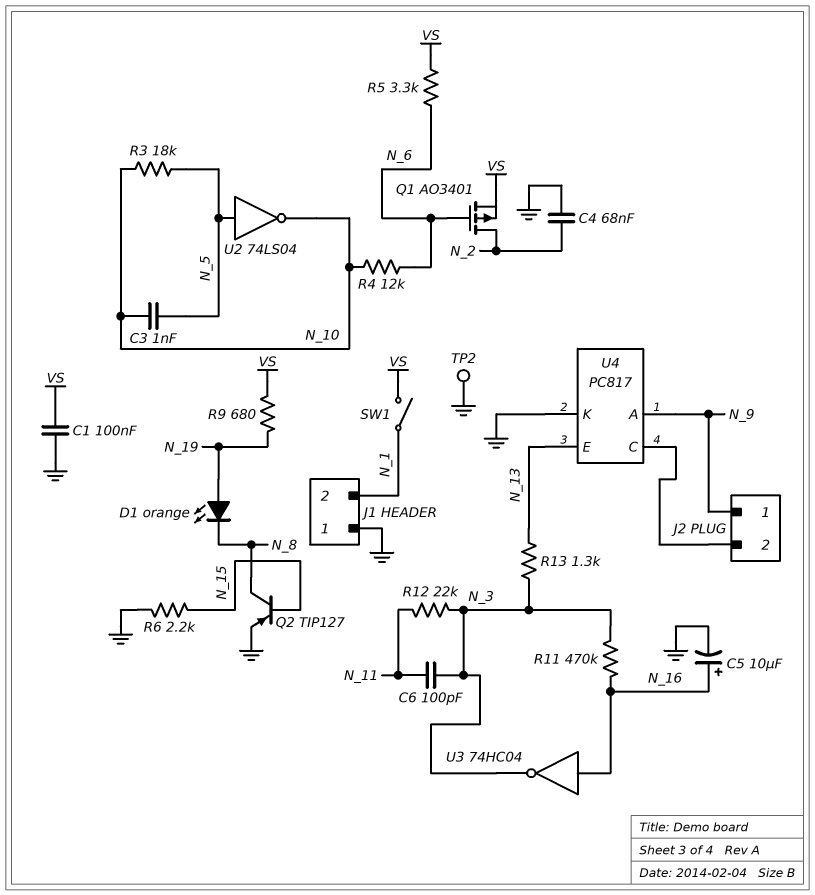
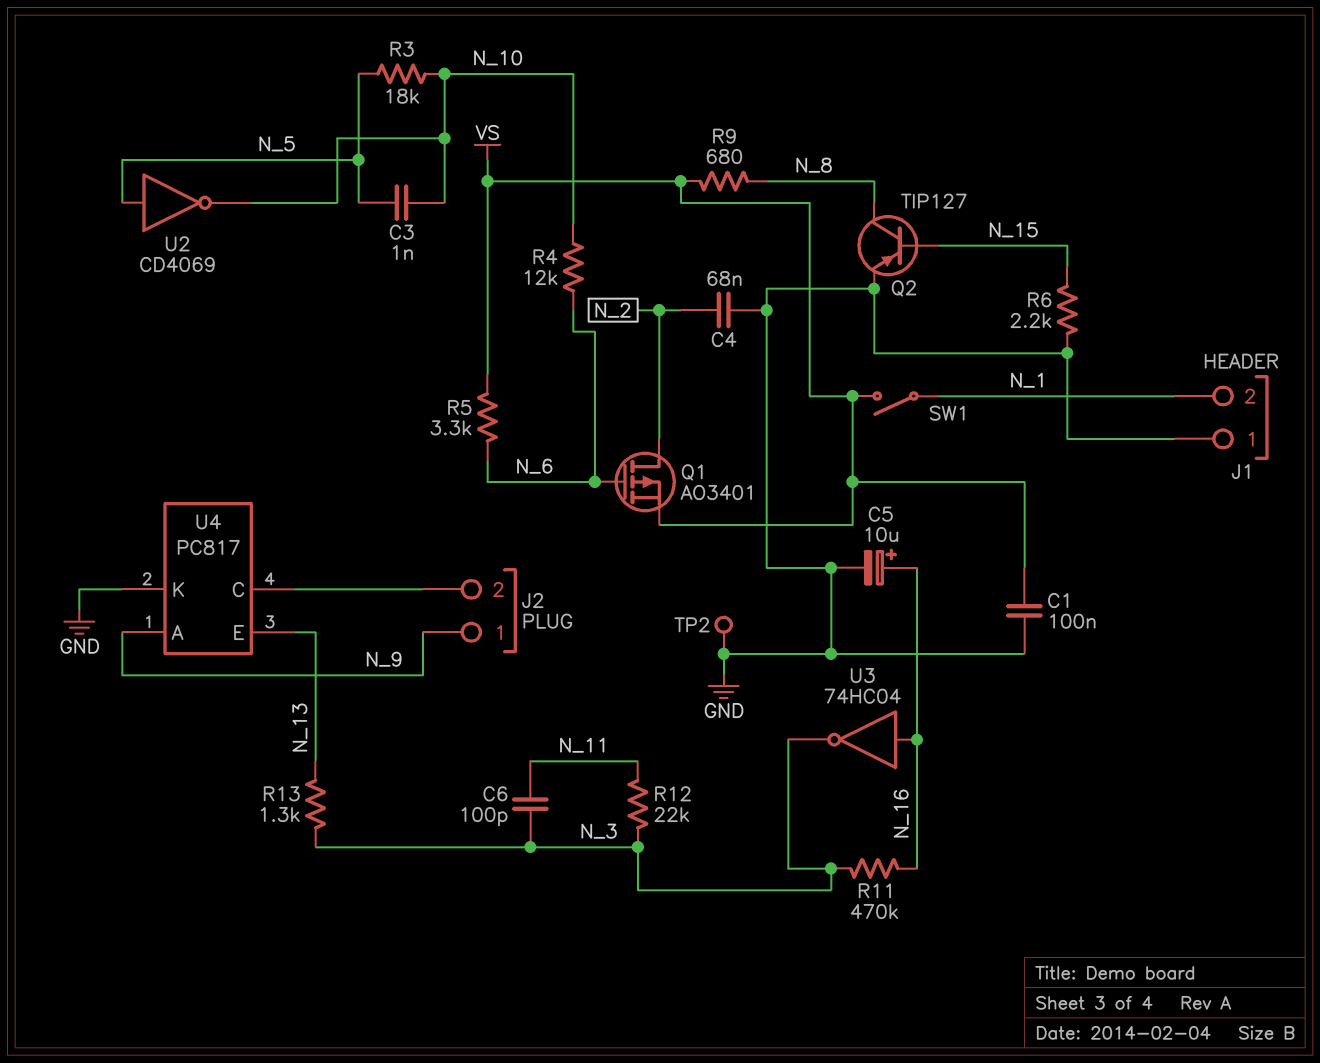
D1: LED orange (A N_19, K N_8) -> none
R9: 680 (N_19, VS) -> 680 (N_8, VS)
U2: NOT 74LS04 (in N_5, out N_10) -> NOT CD4069 (in N_5, out N_10)

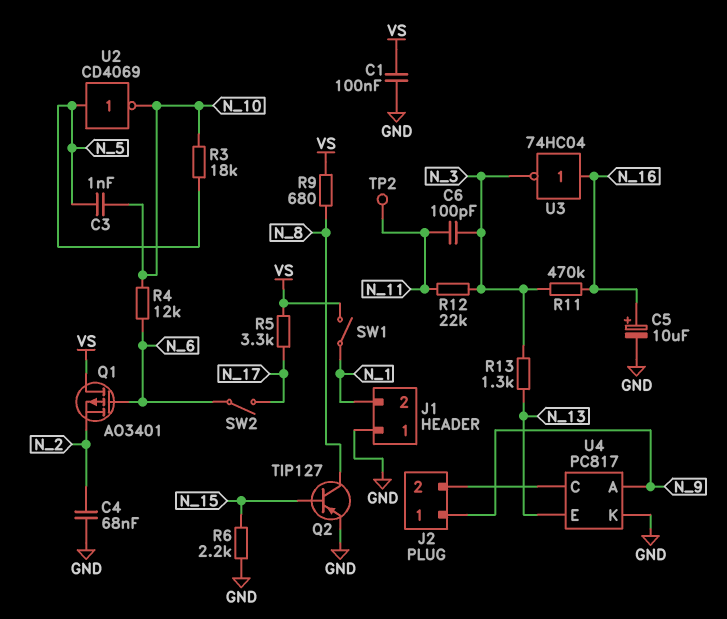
Q1: PMOS AO3401 (G N_6, D N_2, S VS) -> PMOS AO3401 (G N_6, D VS, S N_2)
R5: 3.3k (N_6, VS) -> 3.3k (N_17, VS)
SW2: none -> switch (N_6, N_17)
TP2: test point (GND) -> test point (N_11)

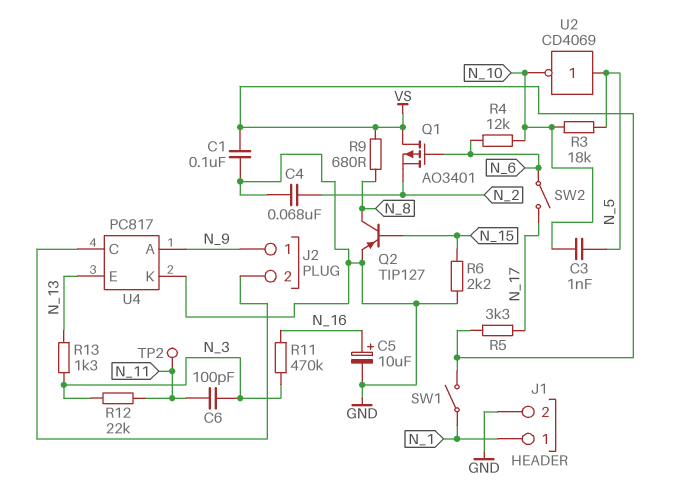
J1 pin 1: GND -> N_1
J1 pin 2: N_1 -> GND
U3: NOT 74HC04 (in N_16, out N_3) -> none

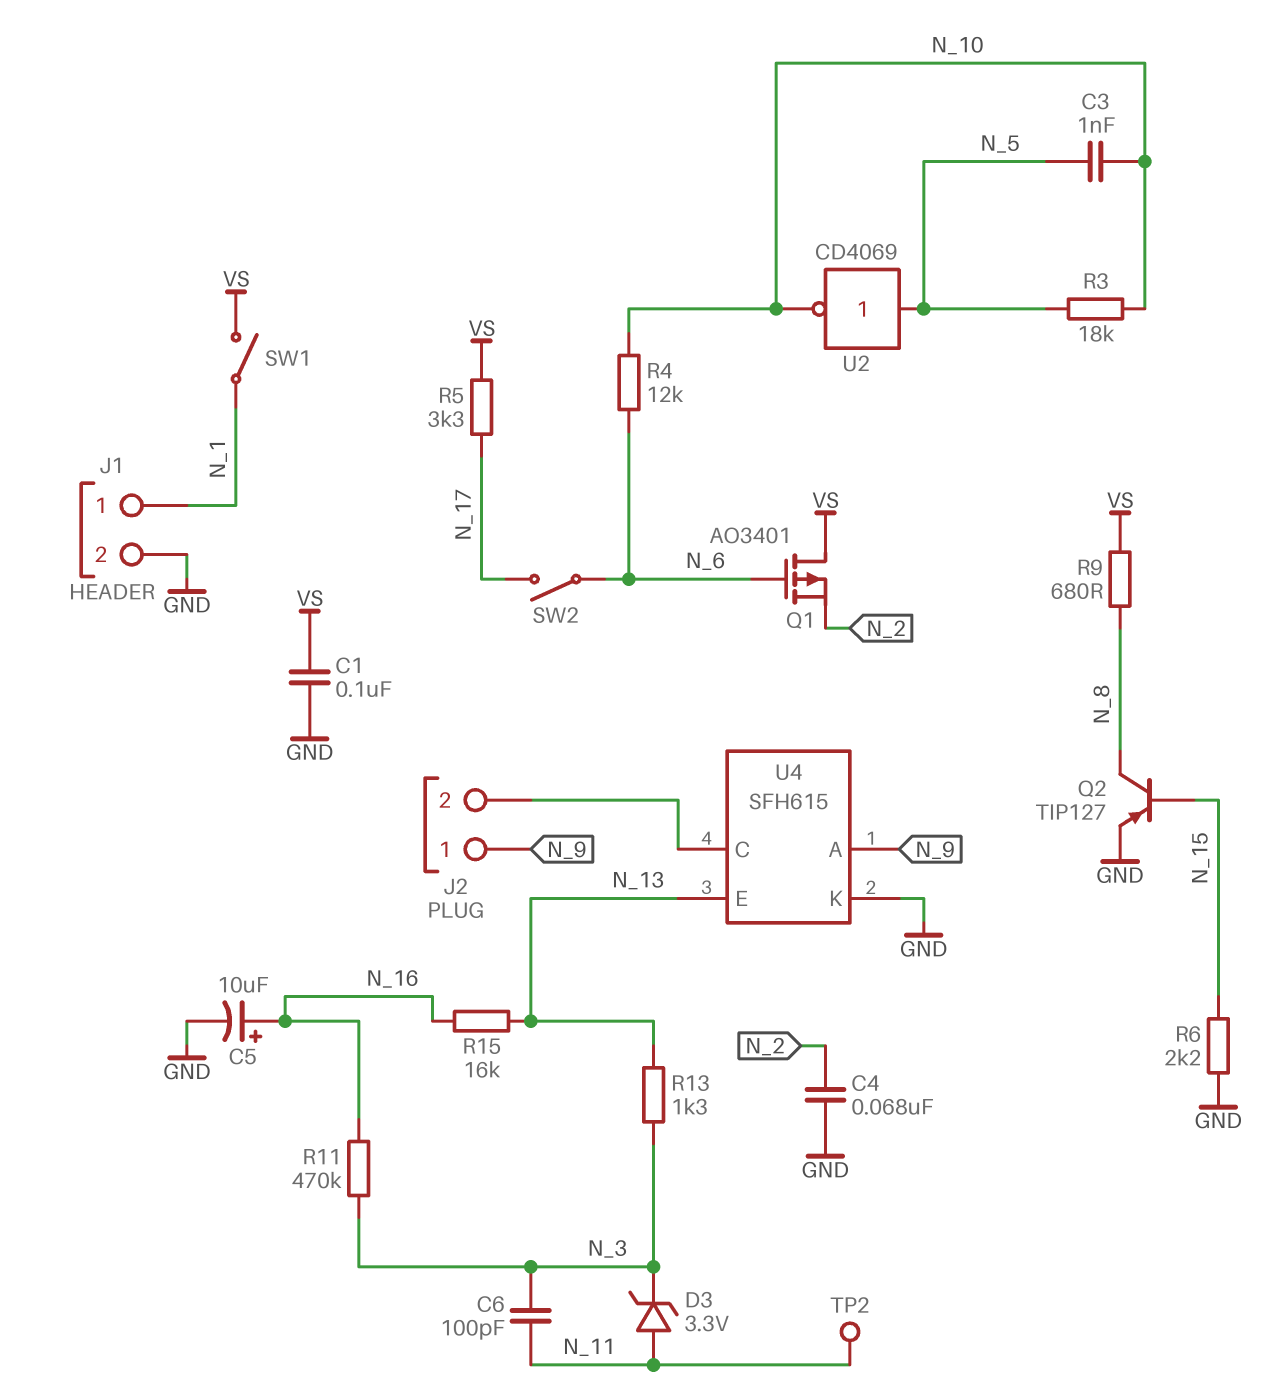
D3: none -> zener 3.3V (A N_11, K N_3)
R12: 22k (N_3, N_11) -> none
R15: none -> 16k (N_13, N_16)
U4: PC817 -> SFH615

